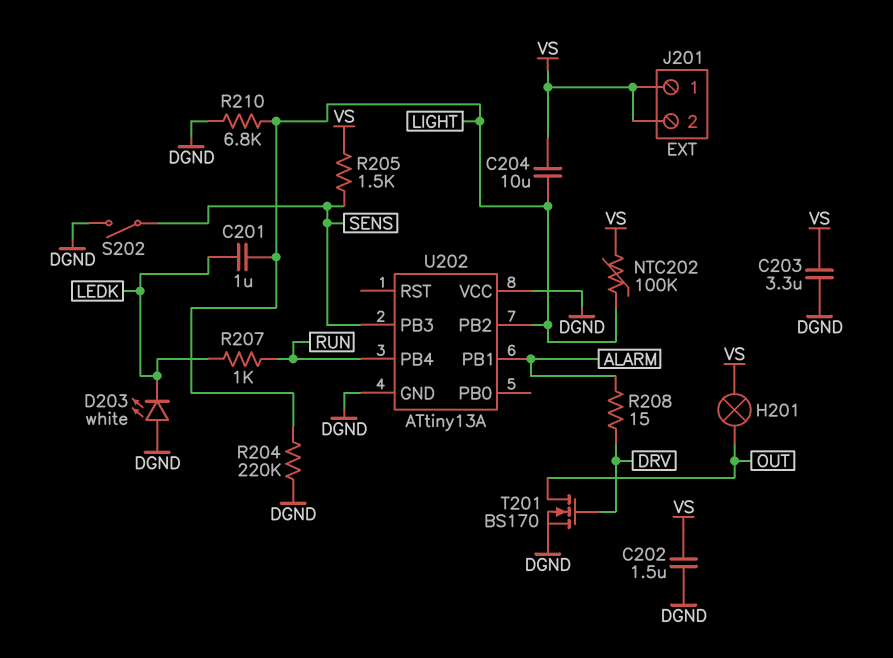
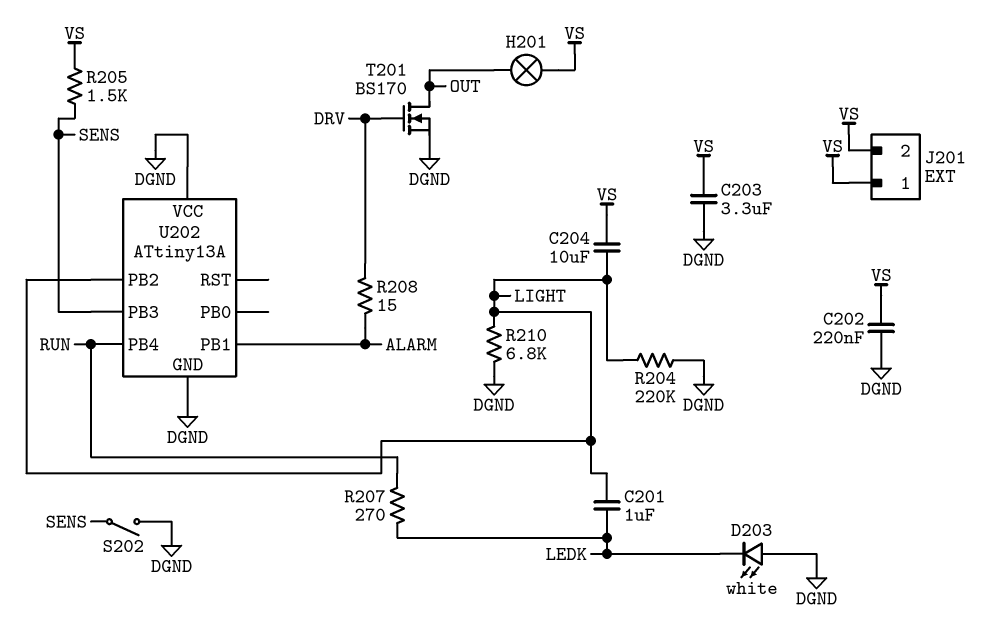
C202: 1.5uF (DGND, VS) -> 220nF (DGND, VS)
NTC202: 100k (LIGHT, VS) -> none
R207: 1k (LEDK, RUN) -> 270 (LEDK, RUN)

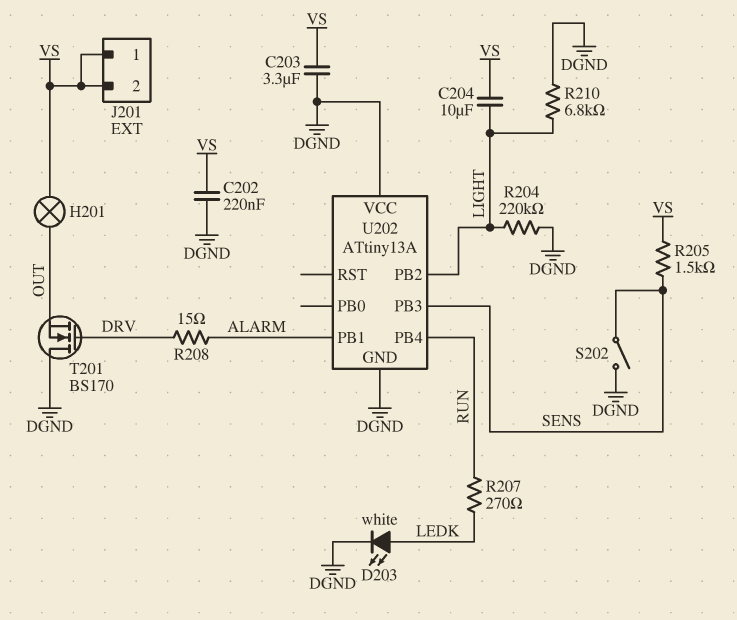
C201: 1uF (LEDK, LIGHT) -> none
D203: LED white (A DGND, K LEDK) -> LED white (A LEDK, K DGND)
T201: NMOS BS170 (G DRV, D OUT, S DGND) -> NMOS BS170 (G DRV, D DGND, S OUT)

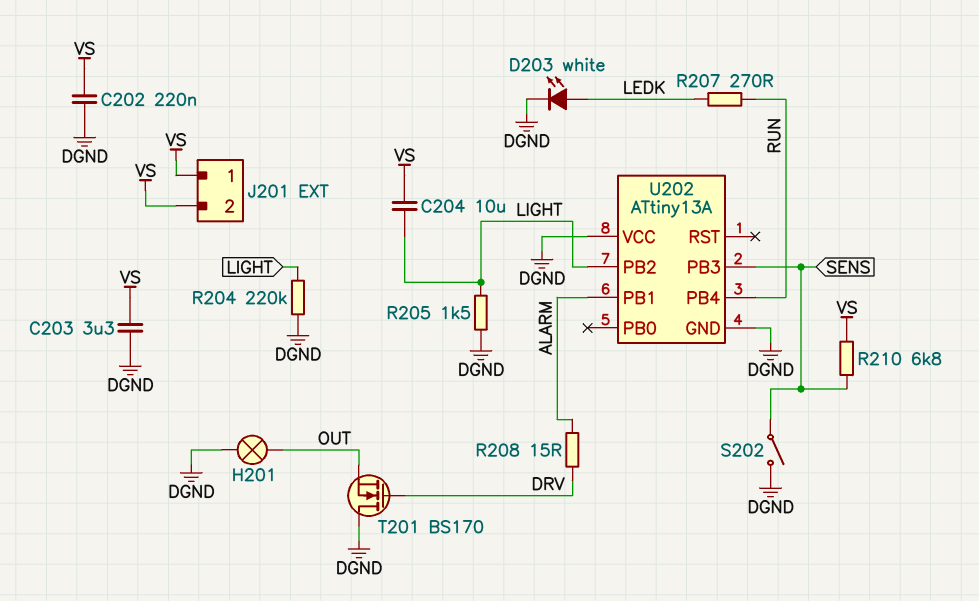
H201: lamp (OUT, VS) -> lamp (DGND, OUT)
R205: 1.5k (SENS, VS) -> 1.5k (DGND, LIGHT)
R210: 6.8k (DGND, LIGHT) -> 6.8k (SENS, VS)

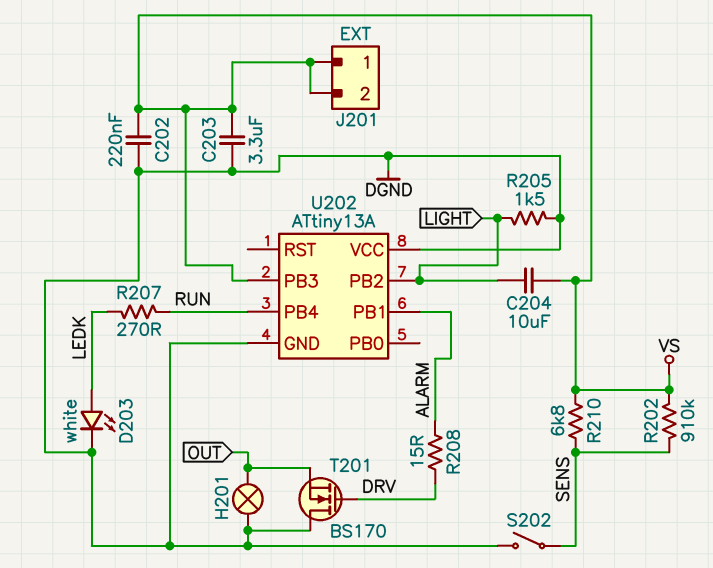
R202: none -> 910k (SENS, VS)
R204: 220k (DGND, LIGHT) -> none
U202 pin PB3: SENS -> VS

